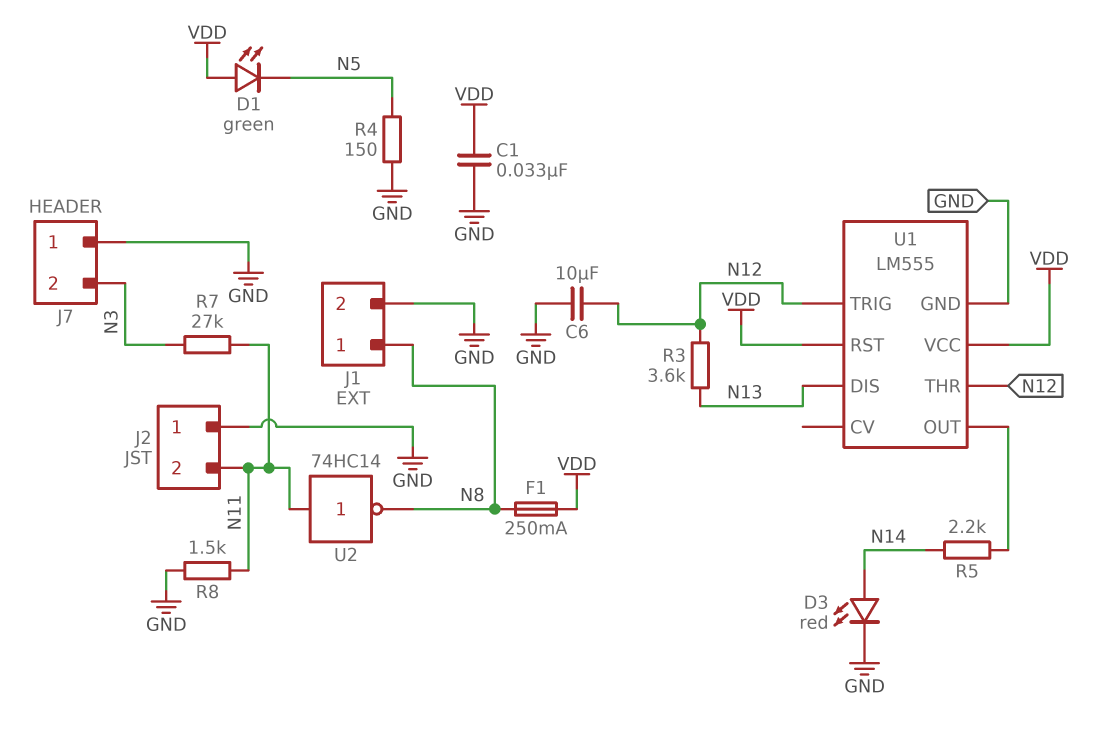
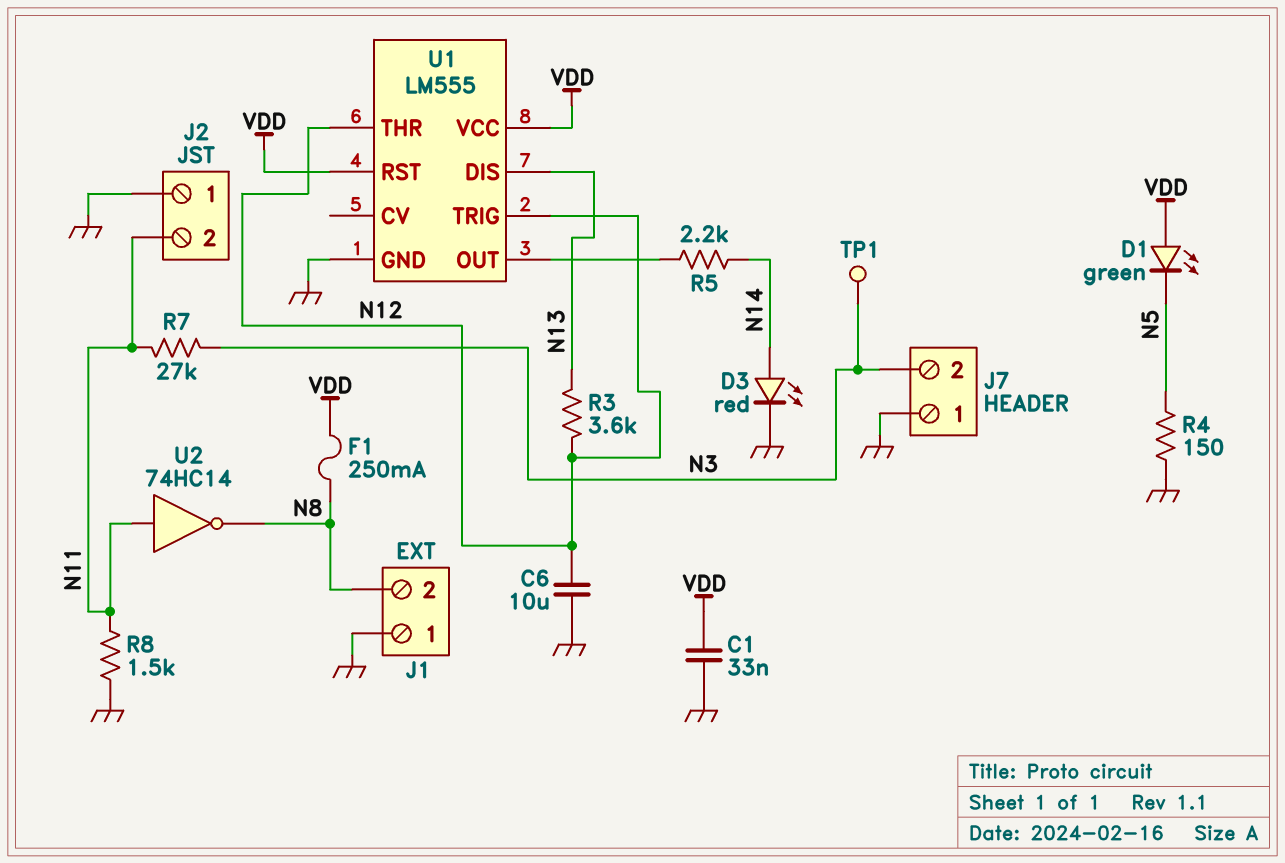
J1 pin 1: N8 -> GND
J1 pin 2: GND -> N8
TP1: none -> test point (N3)

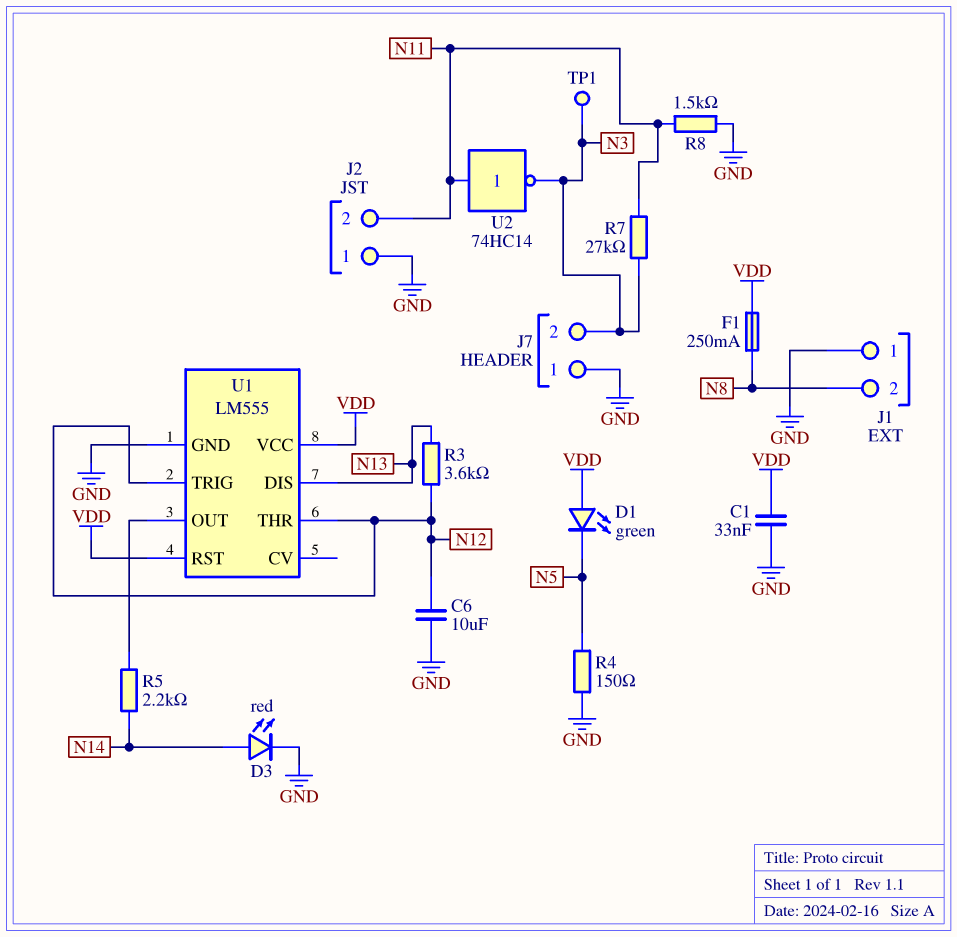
U2: NOT 74HC14 (in N11, out N8) -> NOT 74HC14 (in N11, out N3)

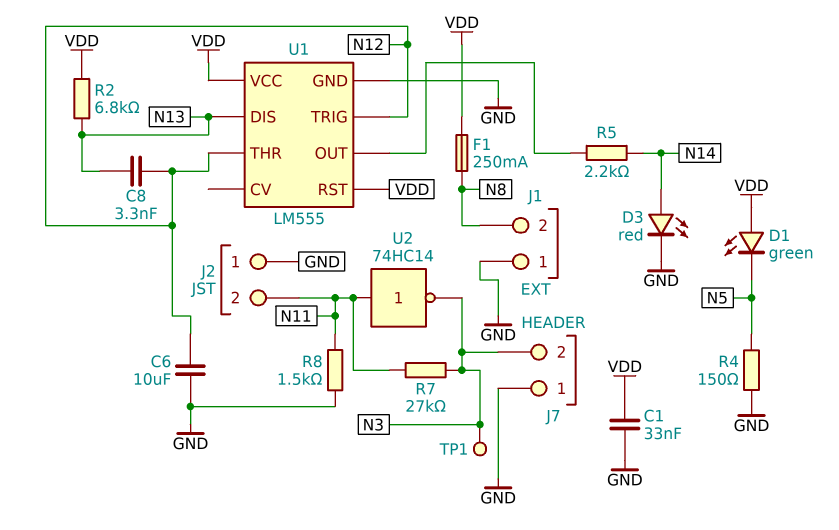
C8: none -> 3.3nF (N12, N13)
R2: none -> 6.8k (N13, VDD)
R3: 3.6k (N12, N13) -> none

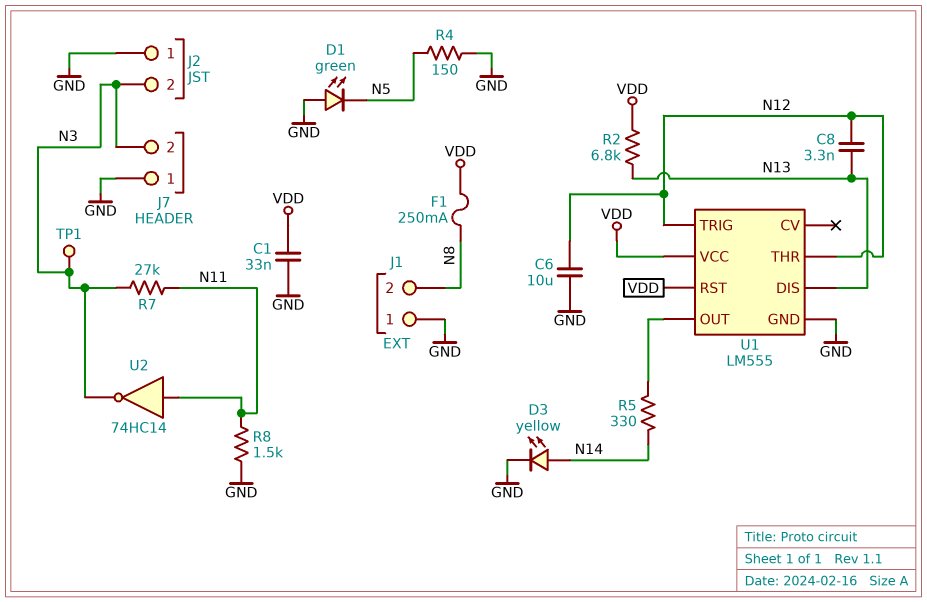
D1: LED green (A VDD, K N5) -> LED green (A GND, K N5)
D3: LED red (A N14, K GND) -> LED yellow (A N14, K GND)
J2 pin 2: N11 -> N3
R5: 2.2k (N14, U1/OUT) -> 330 (N14, U1/OUT)

